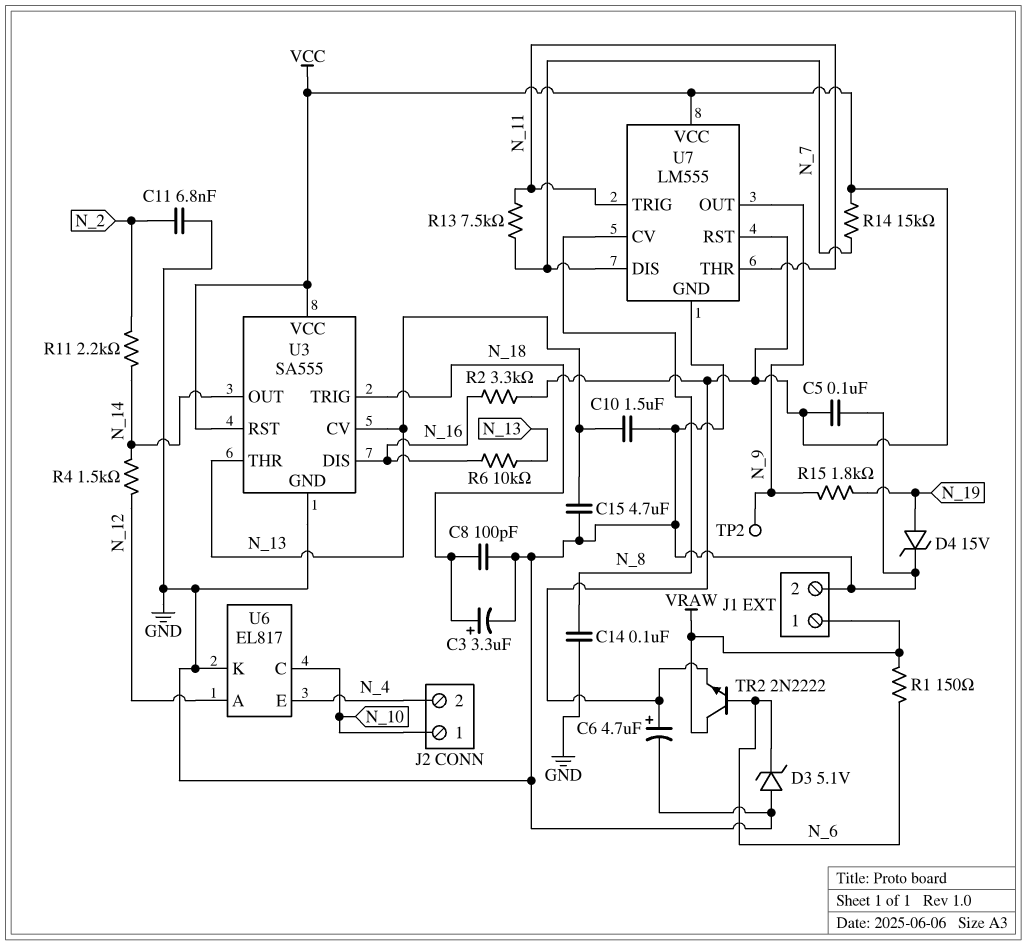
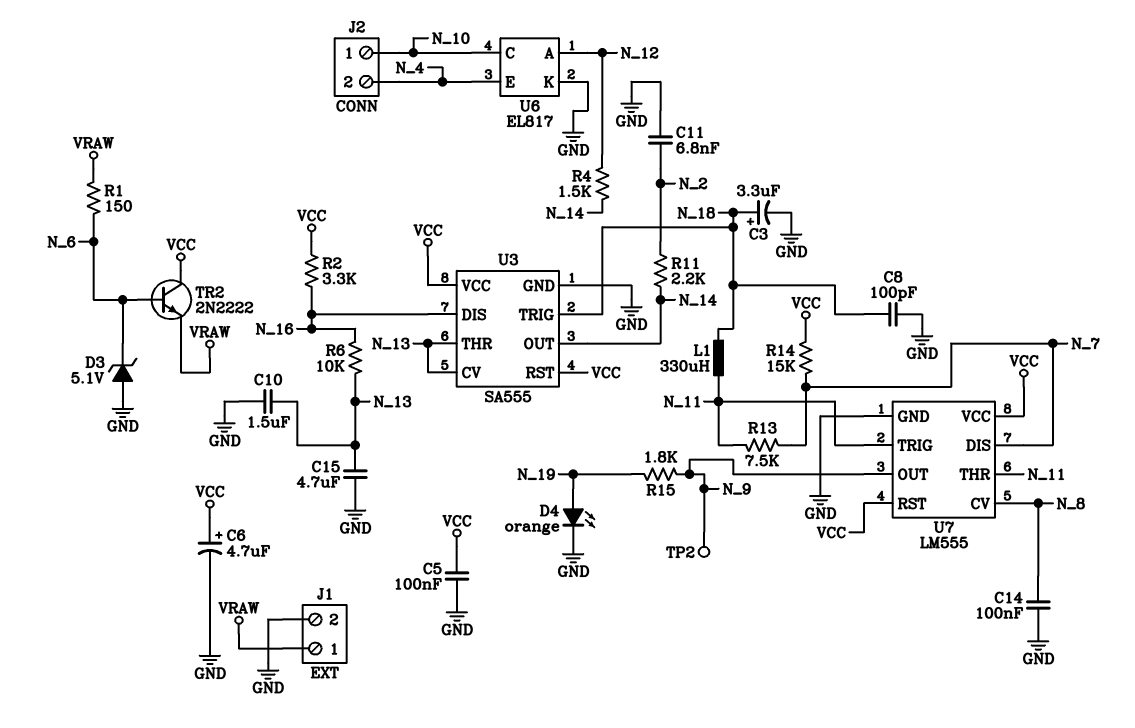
D4: zener 15V (A N_19, K GND) -> LED orange (A N_19, K GND)
L1: none -> 330uH (N_11, N_18)
TR2: NPN 2N2222 (B N_6, C VRAW, E VCC) -> NPN 2N2222 (B N_6, C VCC, E VRAW)

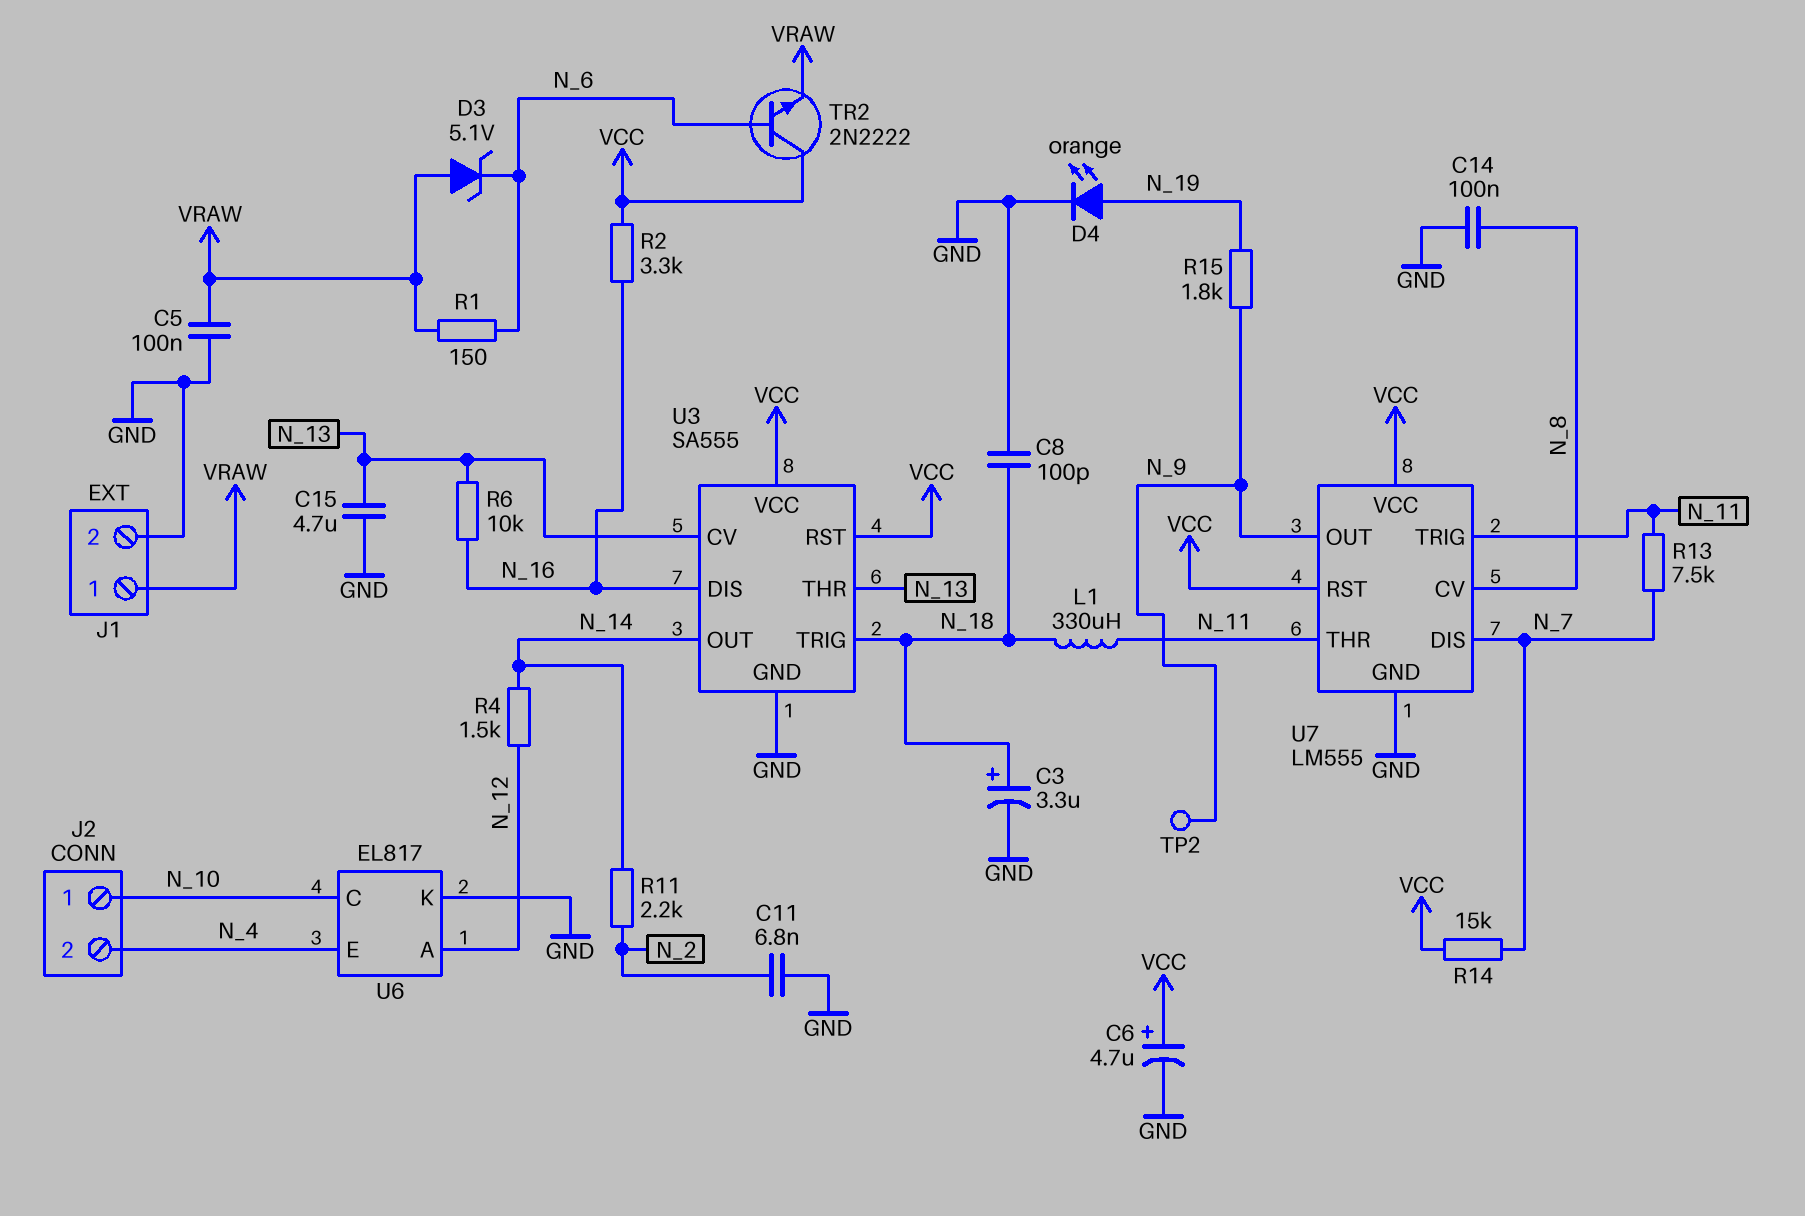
C5: 100nF (GND, VCC) -> 100nF (GND, VRAW)
C10: 1.5uF (GND, N_13) -> none
D3: zener 5.1V (A GND, K N_6) -> zener 5.1V (A VRAW, K N_6)

